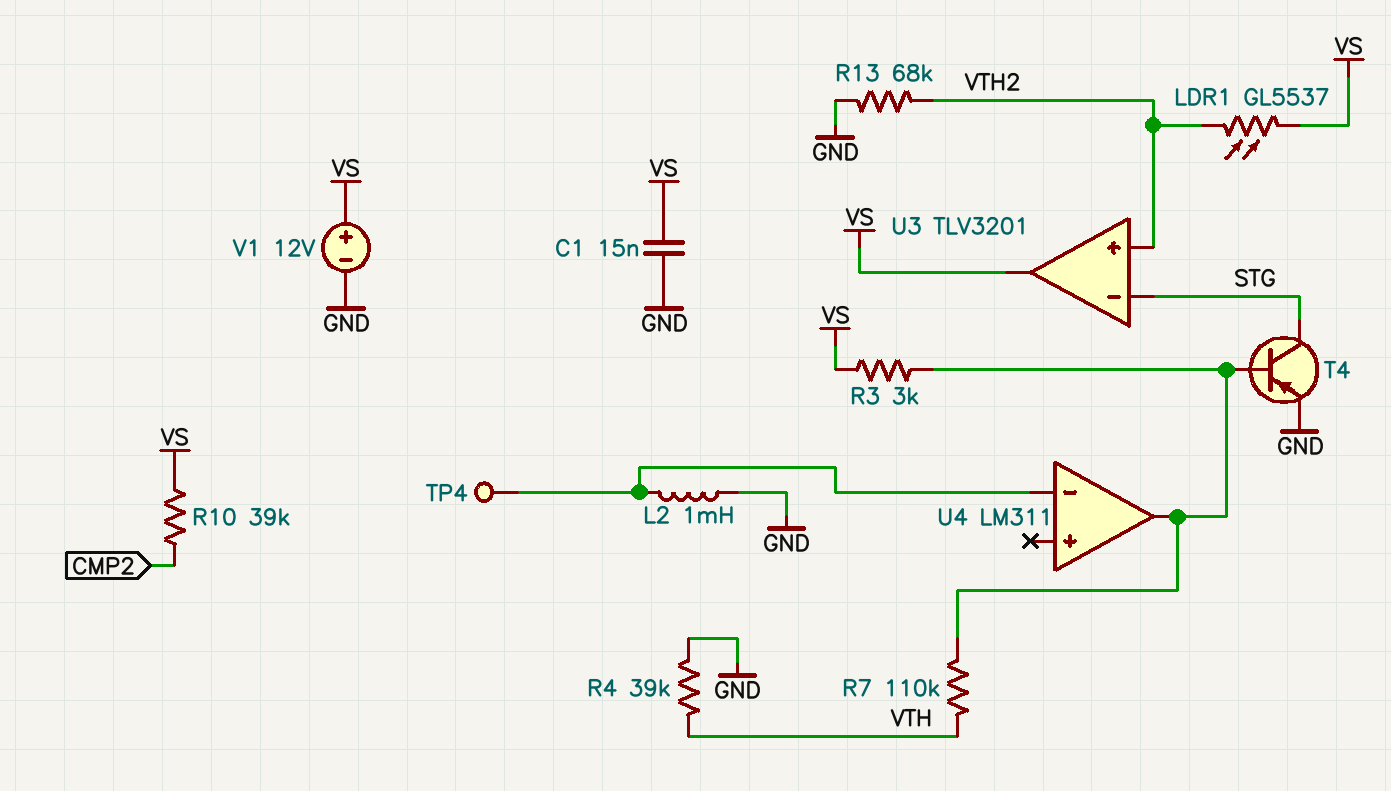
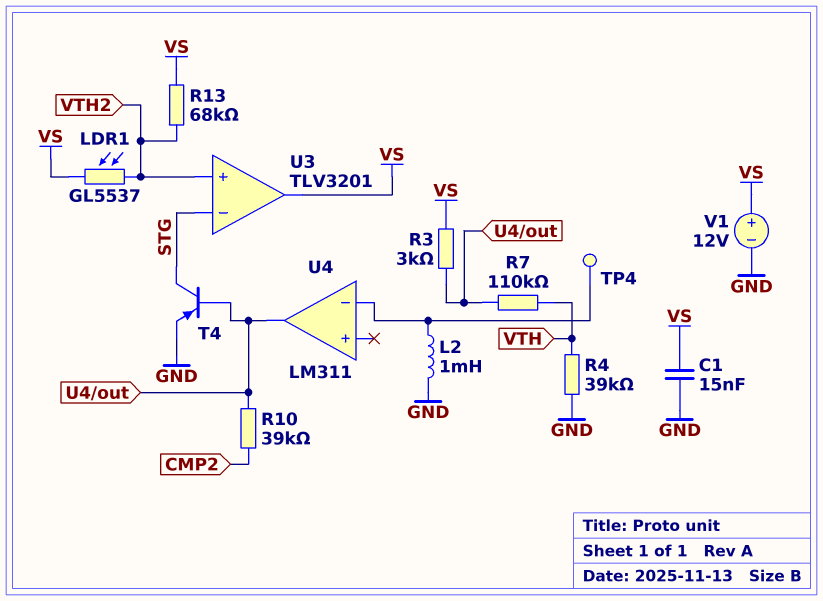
R10: 39k (CMP2, VS) -> 39k (CMP2, U4/out)
R13: 68k (GND, VTH2) -> 68k (VS, VTH2)

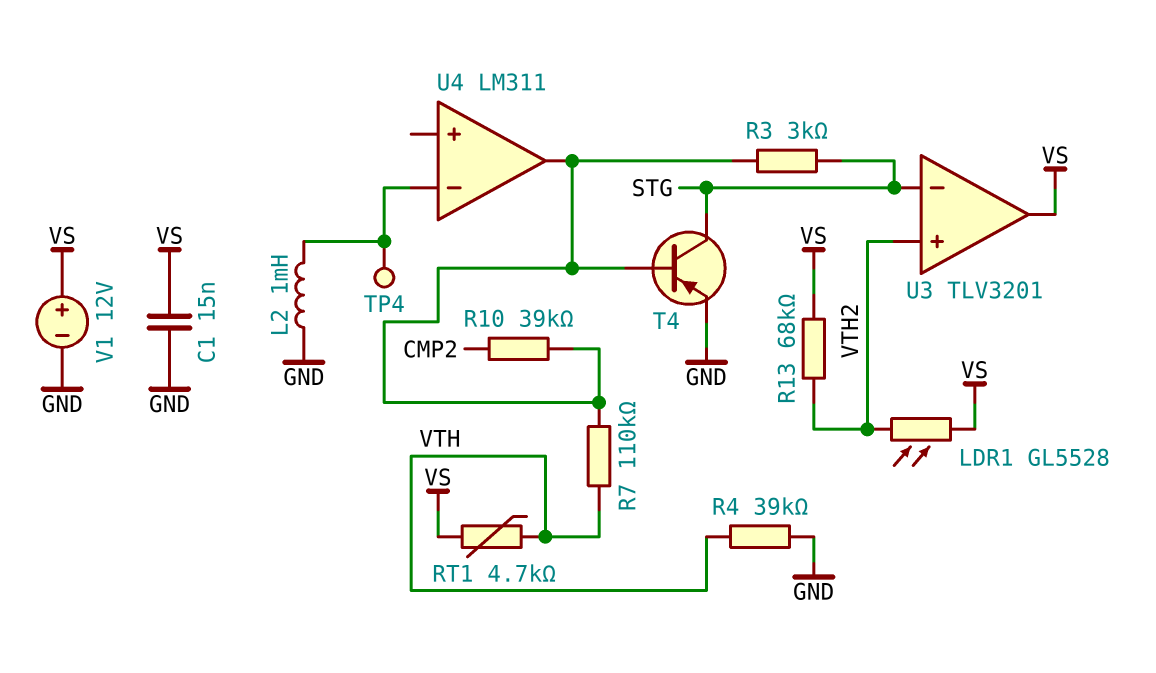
LDR1: GL5537 (VS, VTH2) -> GL5528 (VS, VTH2)
R3: 3k (U4/out, VS) -> 3k (STG, U4/out)
RT1: none -> 4.7k (VS, VTH)

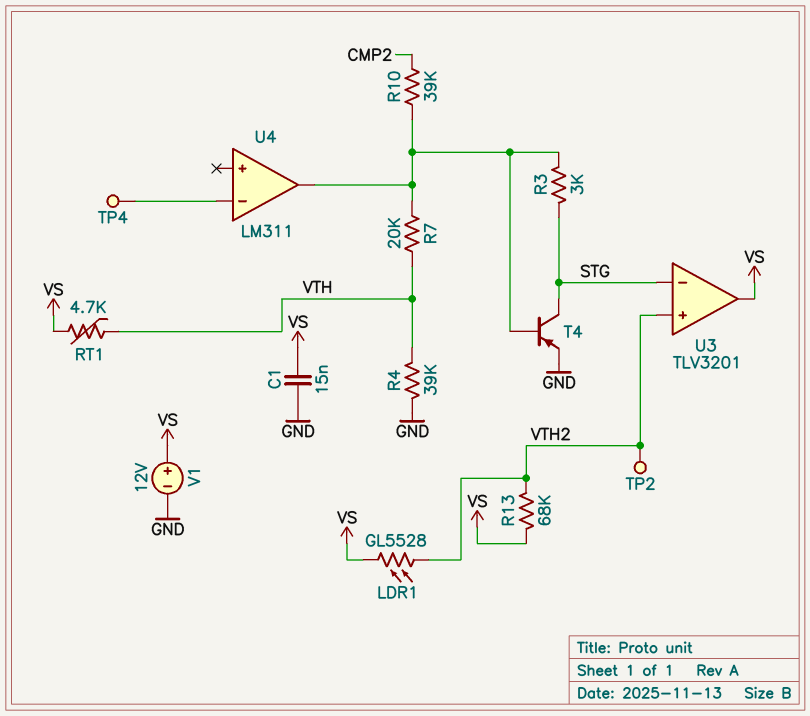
L2: 1mH (GND, U4/in-) -> none
R7: 110k (U4/out, VTH) -> 20k (U4/out, VTH)
TP2: none -> test point (VTH2)

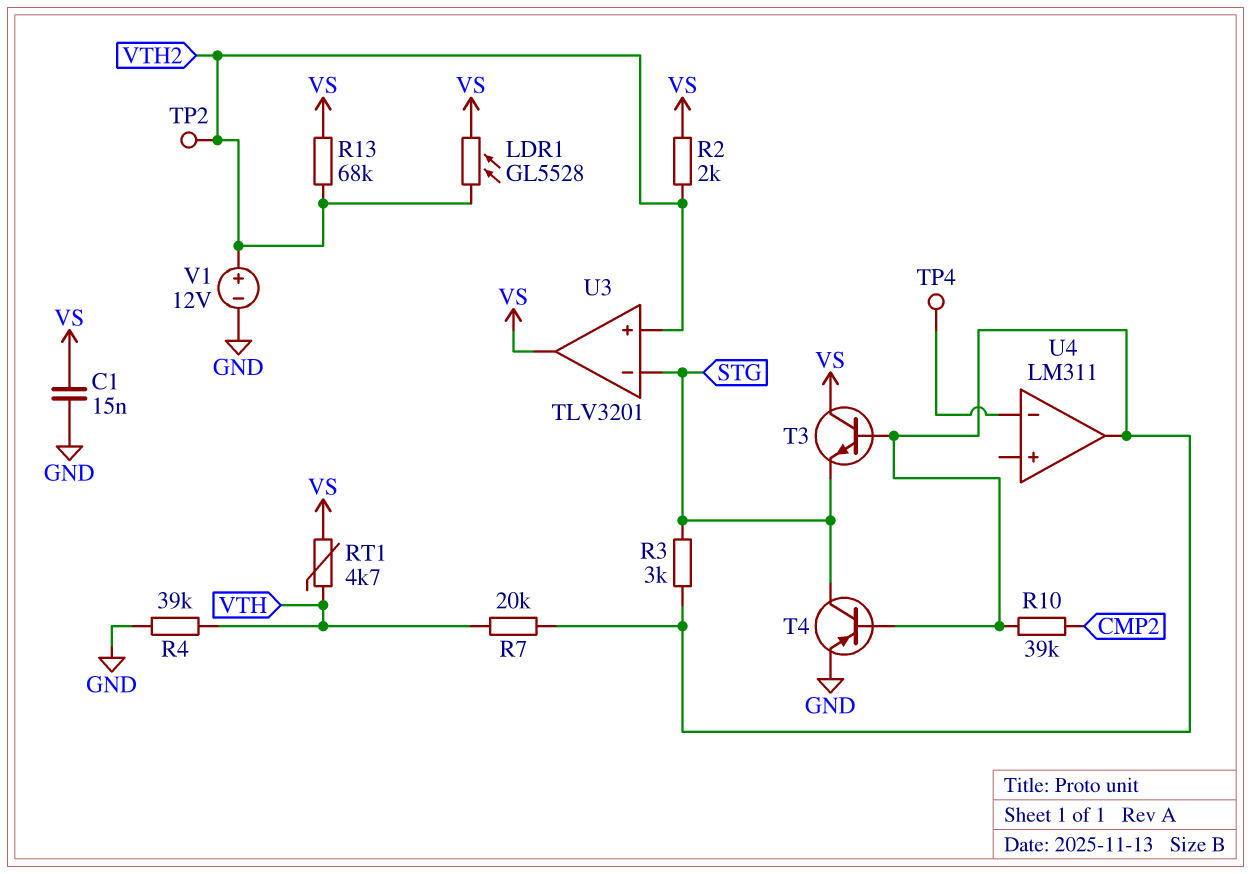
R2: none -> 2k (VS, VTH2)
T3: none -> NPN (B U4/out, C VS, E STG)
V1: 12V (plus VS, minus GND) -> 12V (plus VTH2, minus GND)

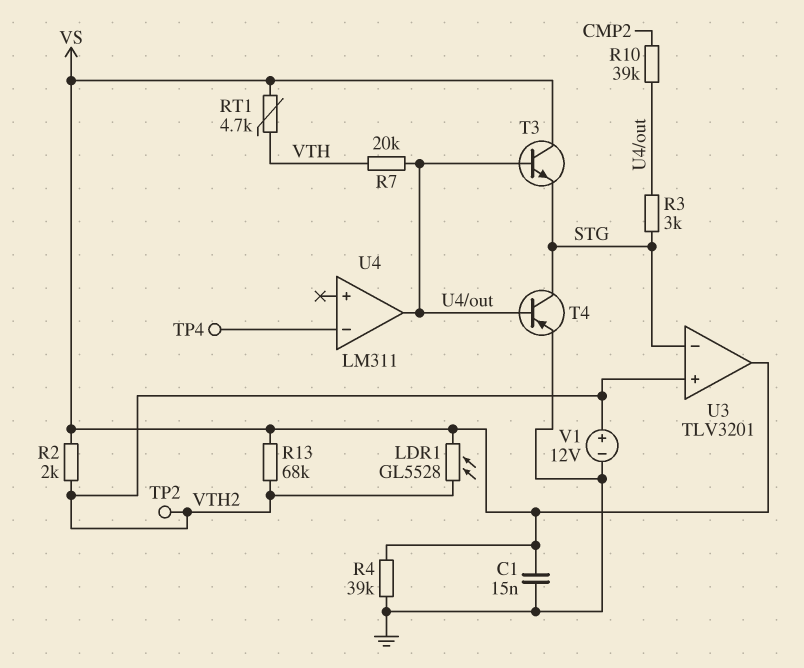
R4: 39k (GND, VTH) -> 39k (GND, VS)

